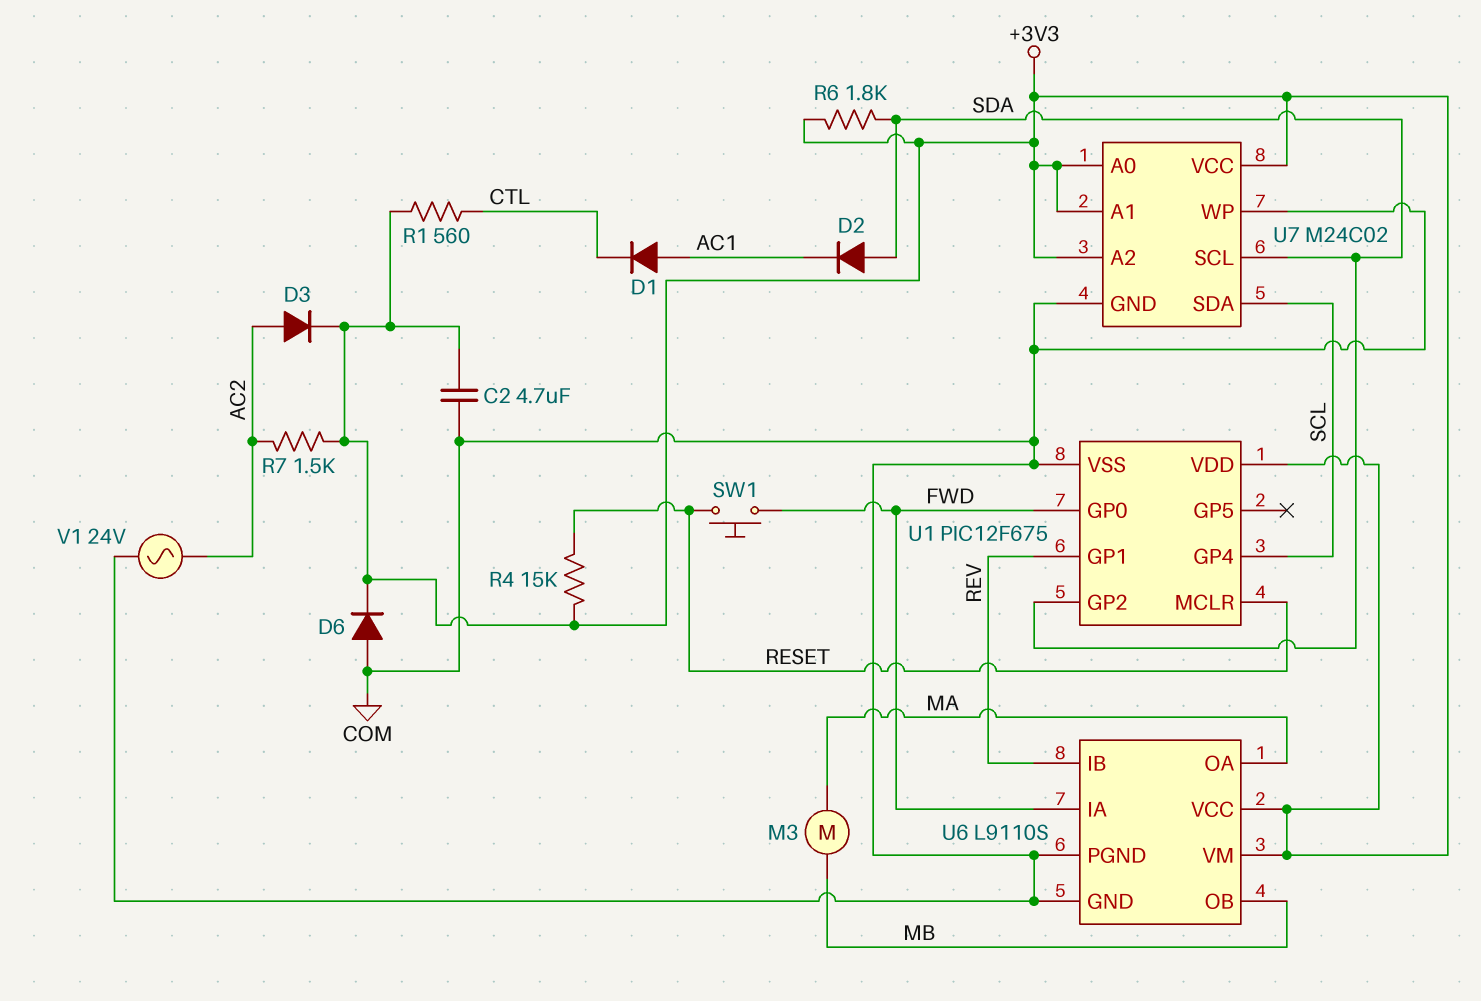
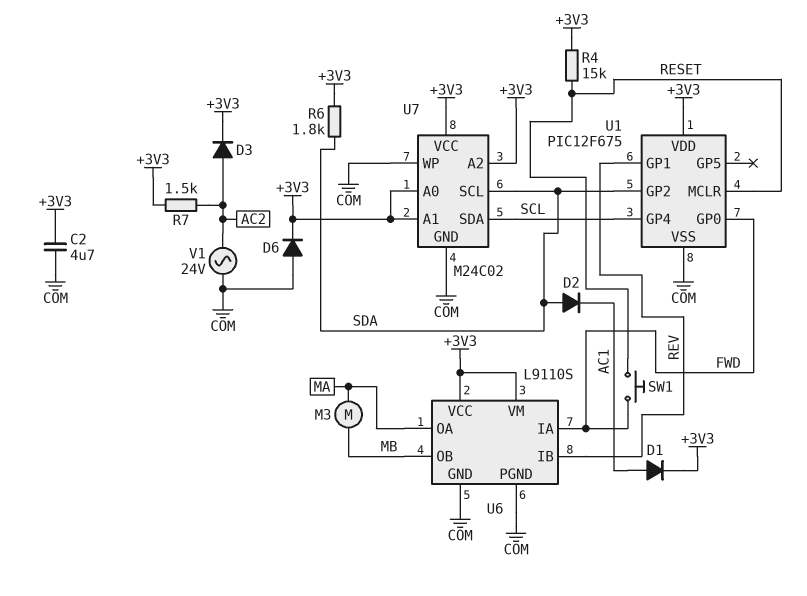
D1: diode (A AC1, K CTL) -> diode (A AC1, K +3V3)
R1: 560 (+3V3, CTL) -> none

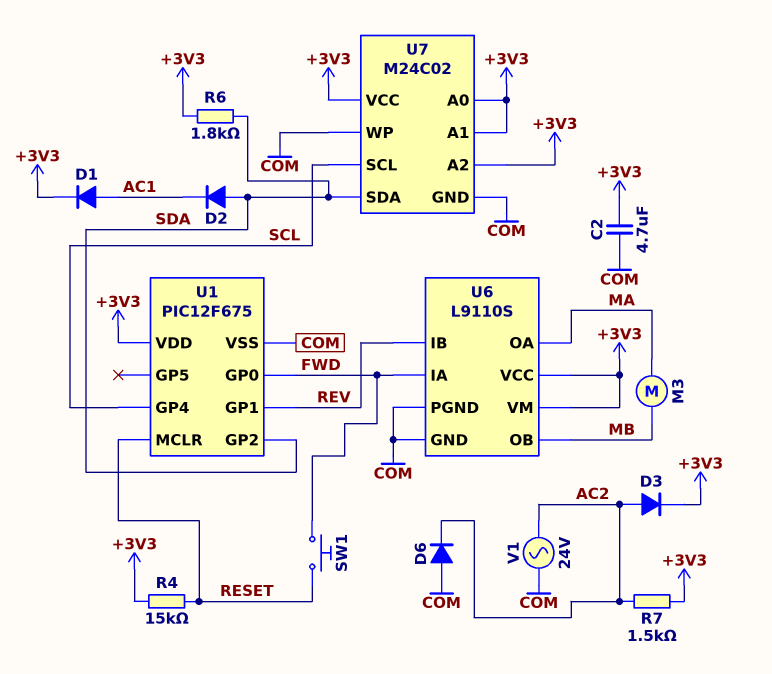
D6: diode (A COM, K +3V3) -> diode (A COM, K AC2)
U7 pin SCL: SDA -> SCL
U7 pin SDA: SCL -> SDA

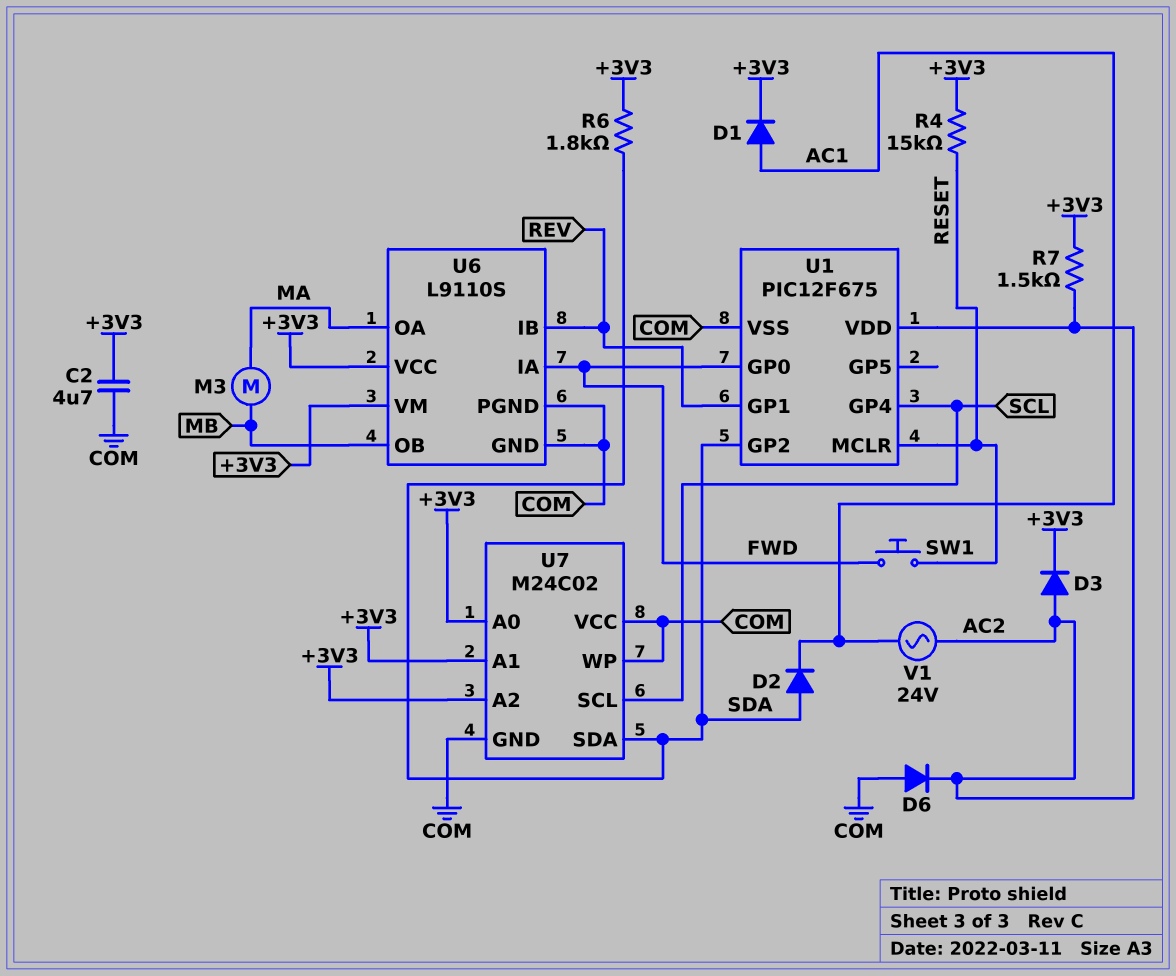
U1 pin VDD: +3V3 -> AC2
U7 pin VCC: +3V3 -> COM
V1: AC 24V (AC2, COM) -> AC 24V (AC1, AC2)

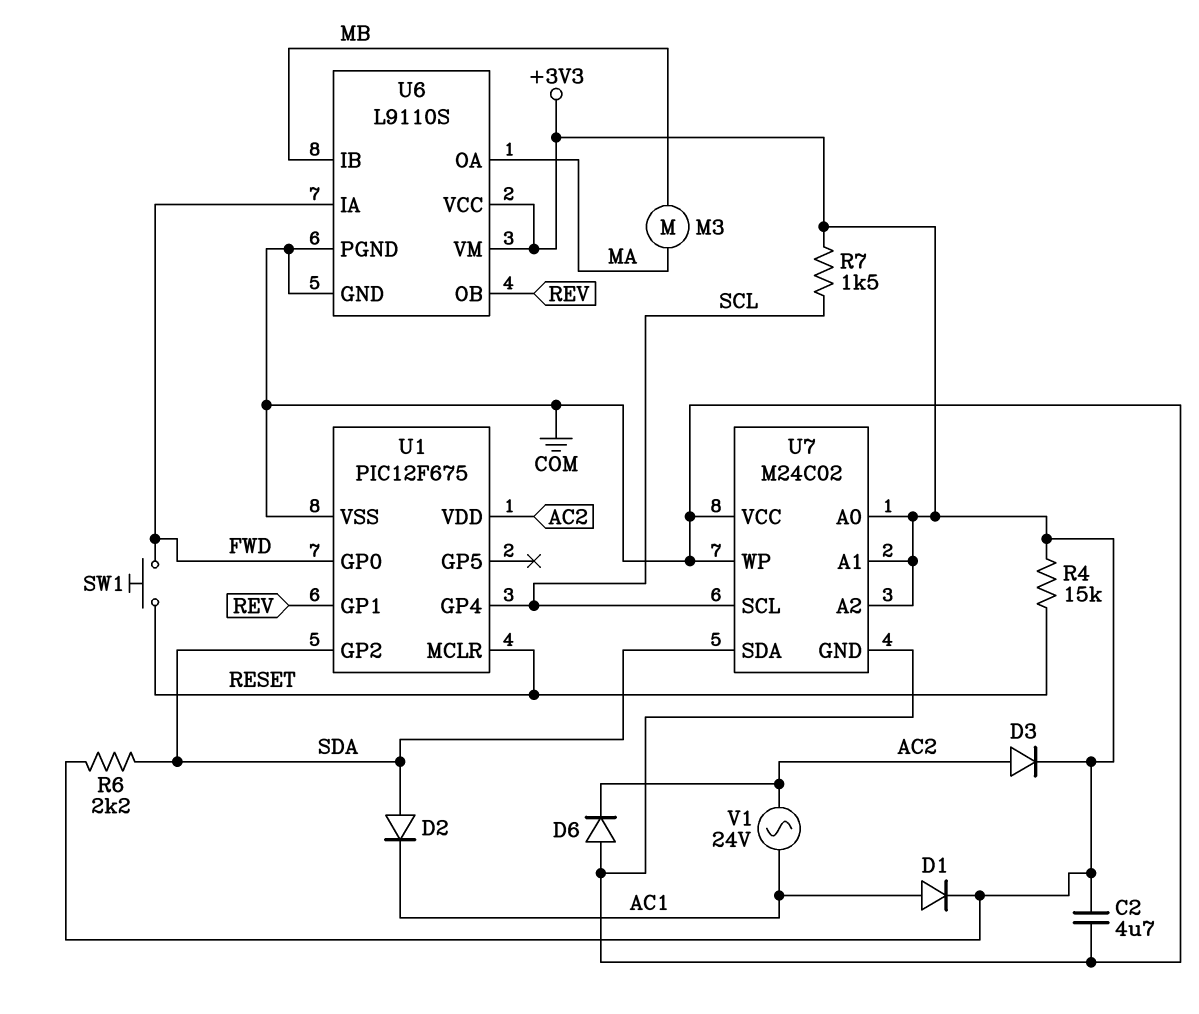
R6: 1.8k (+3V3, SDA) -> 2.2k (+3V3, SDA)
R7: 1.5k (+3V3, AC2) -> 1.5k (+3V3, SCL)
U6 pin IB: REV -> MB
U6 pin OB: MB -> REV

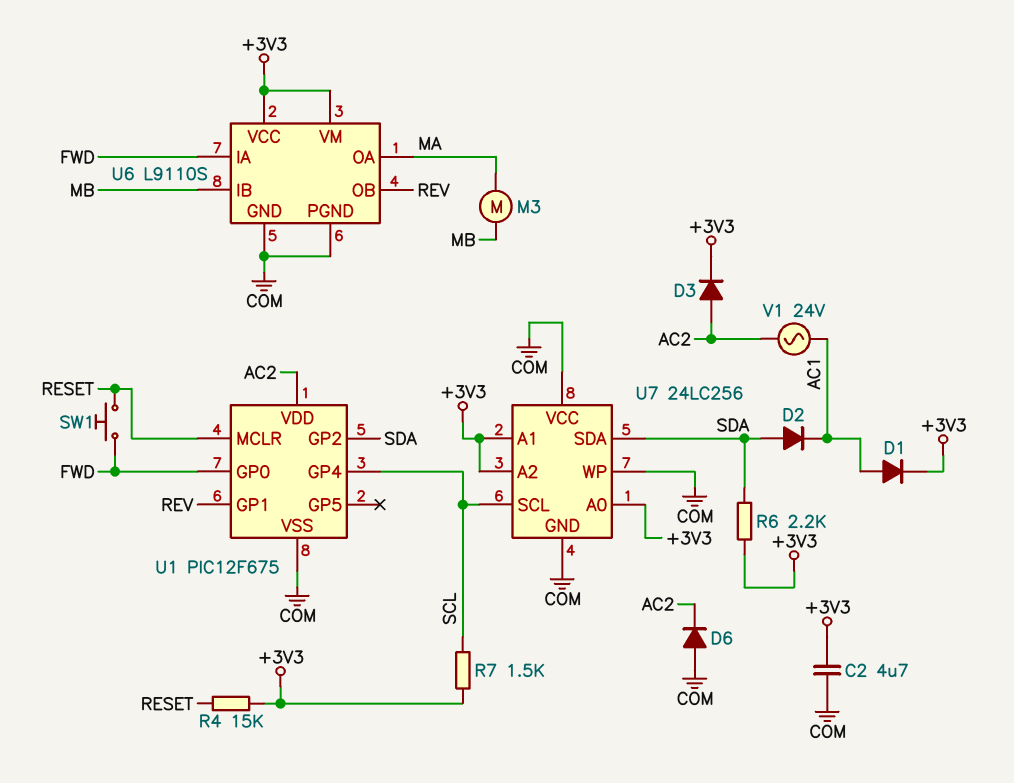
U7: M24C02 -> 24LC256

